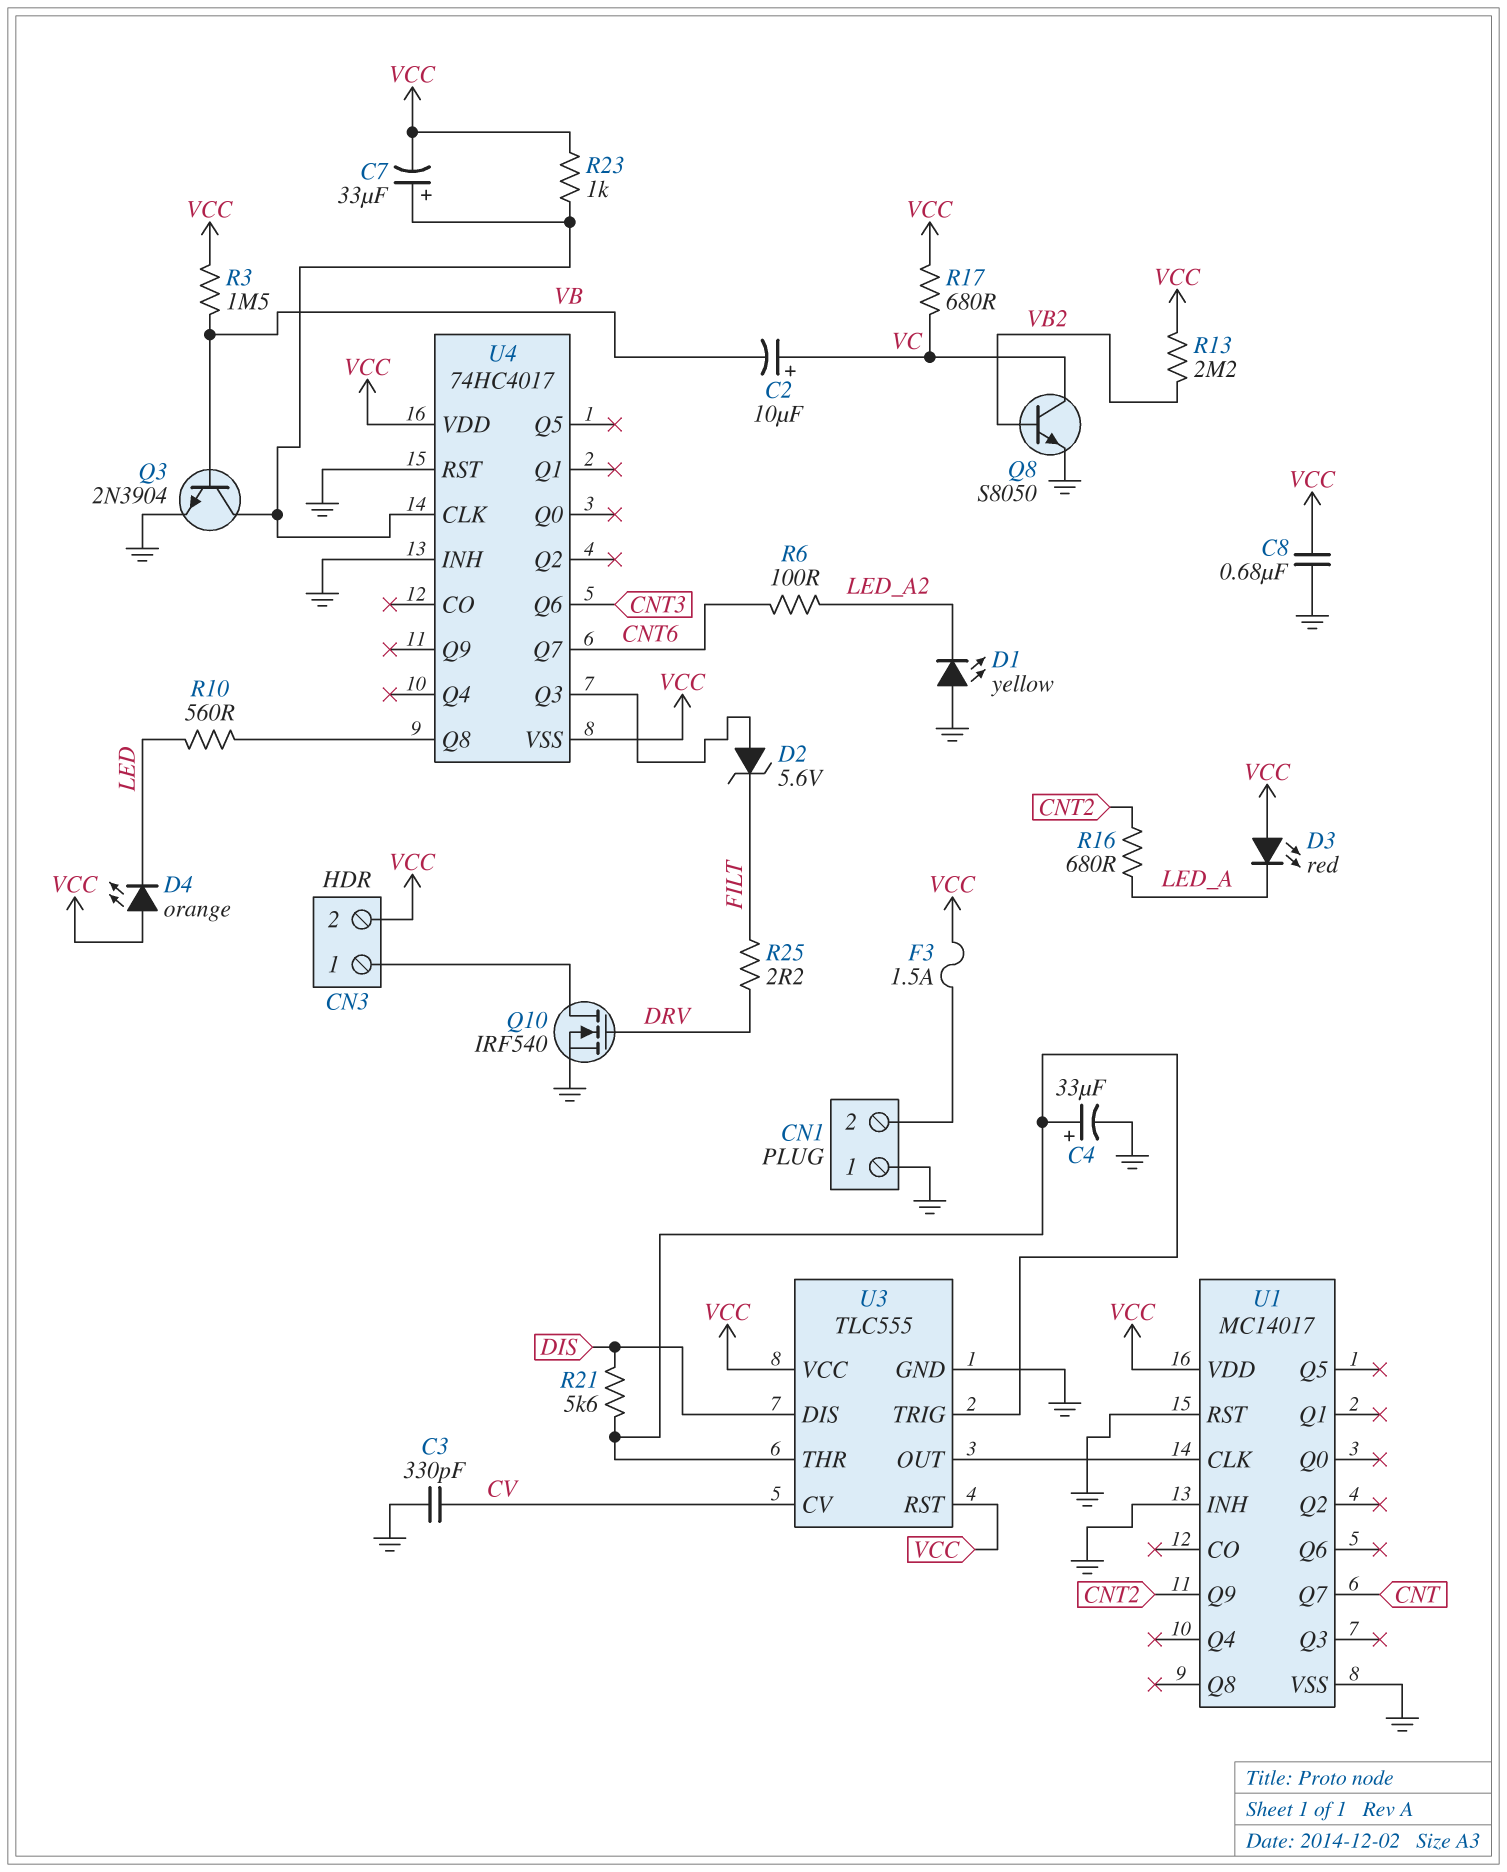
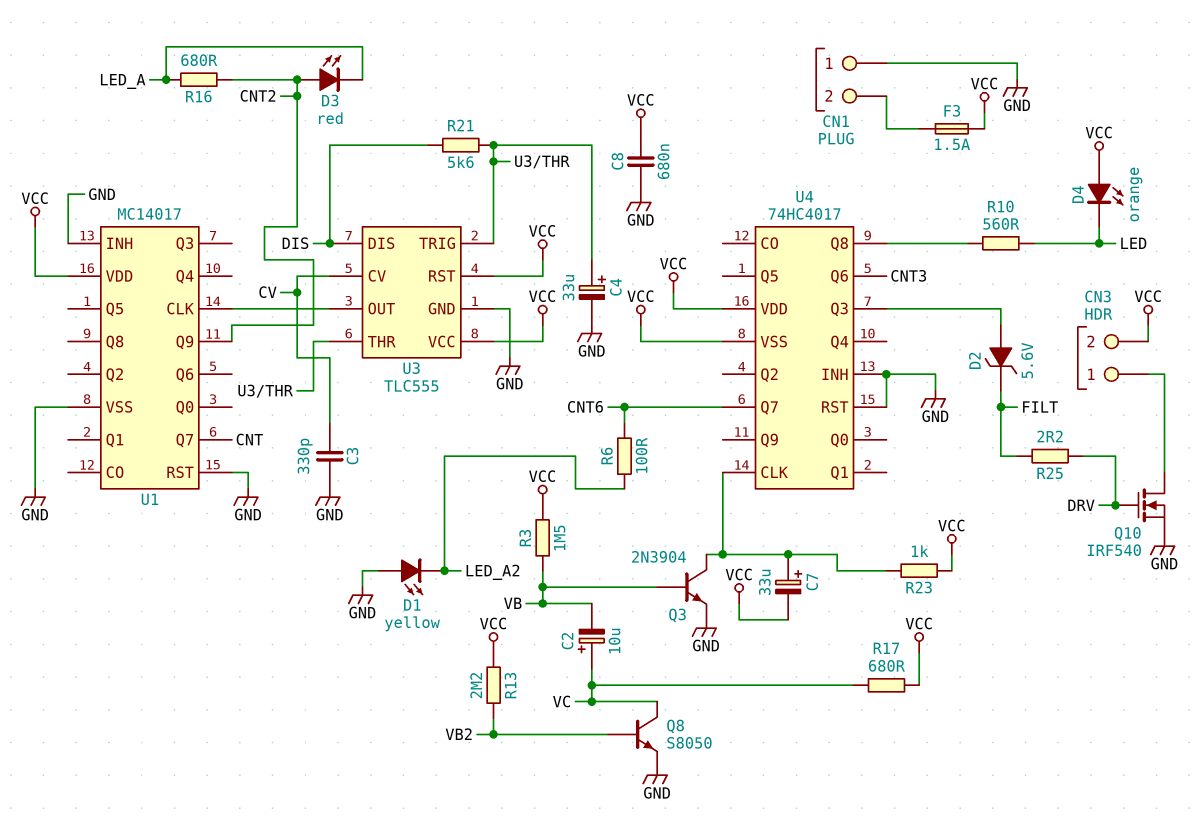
D3: LED red (A VCC, K LED_A) -> LED red (A CNT2, K LED_A)

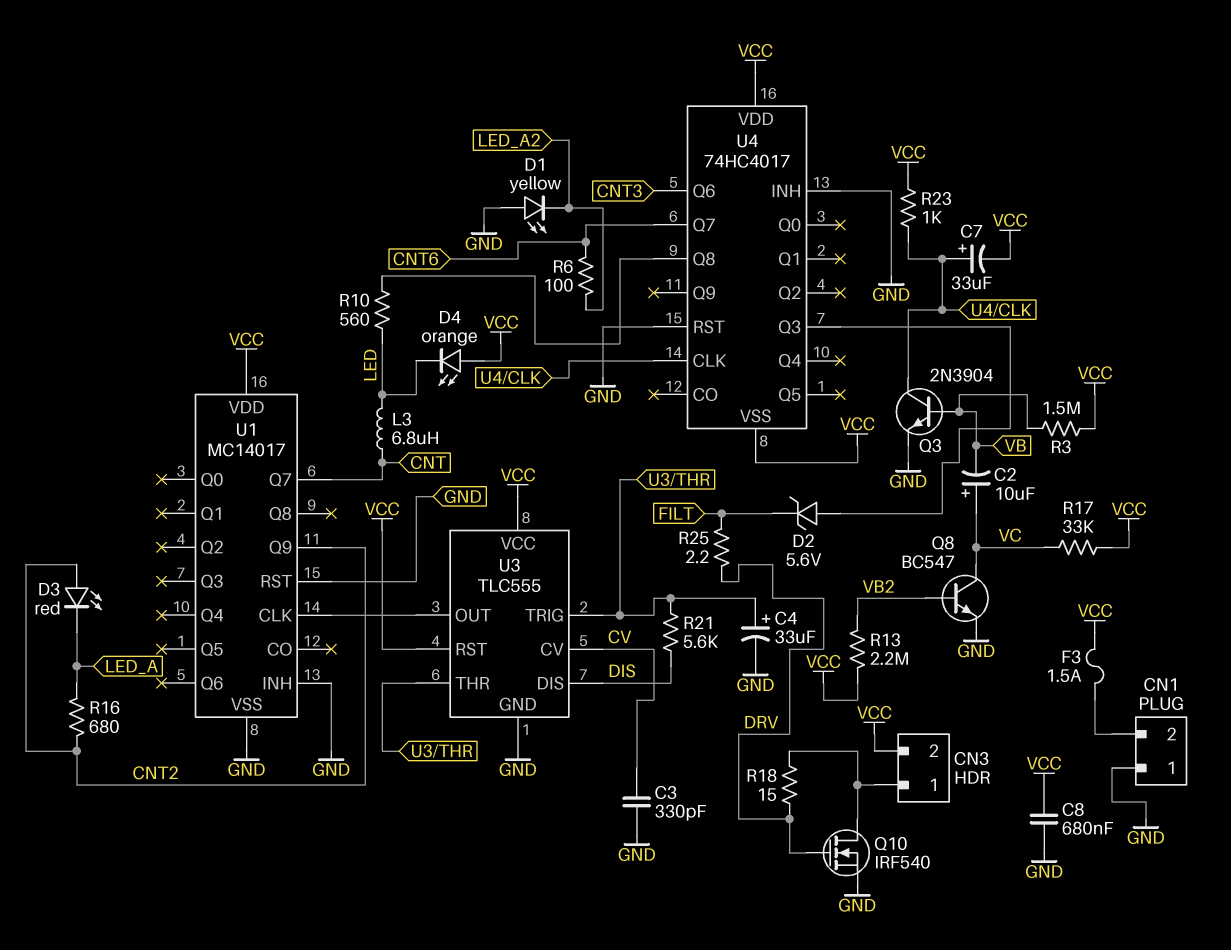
L3: none -> 6.8uH (CNT, LED)
Q8: NPN S8050 (B VB2, C VC, E GND) -> NPN BC547 (B VB2, C VC, E GND)
R17: 680 (VC, VCC) -> 33k (VC, VCC)
R18: none -> 15 (CN3/1, DRV)

